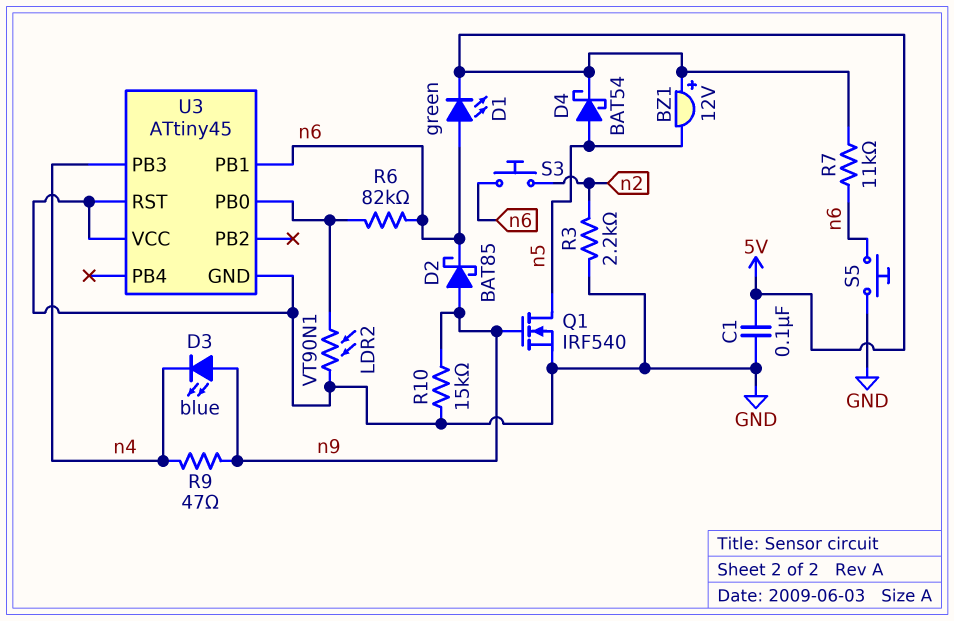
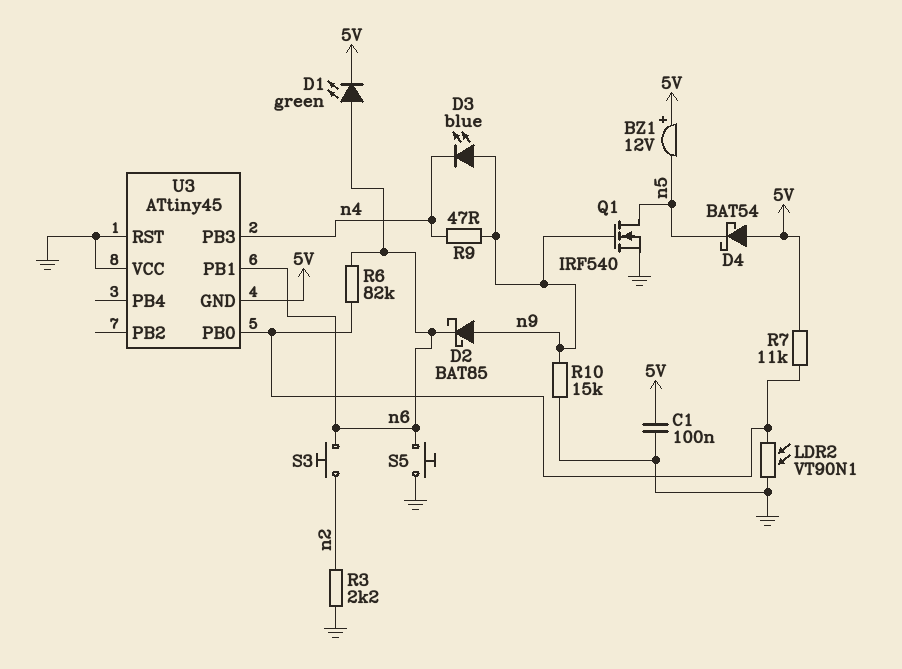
D4: schottky BAT54 (A n5, K 5V) -> schottky BAT54 (A 5V, K n5)
R7: 11k (5V, n6) -> 11k (5V, U3/PB0)
U3 pin GND: GND -> 5V

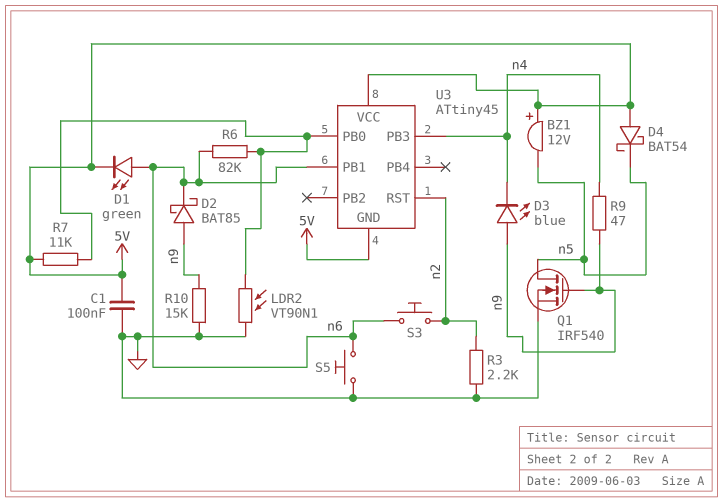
U3 pin RST: GND -> n2
U3 pin VCC: GND -> 5V

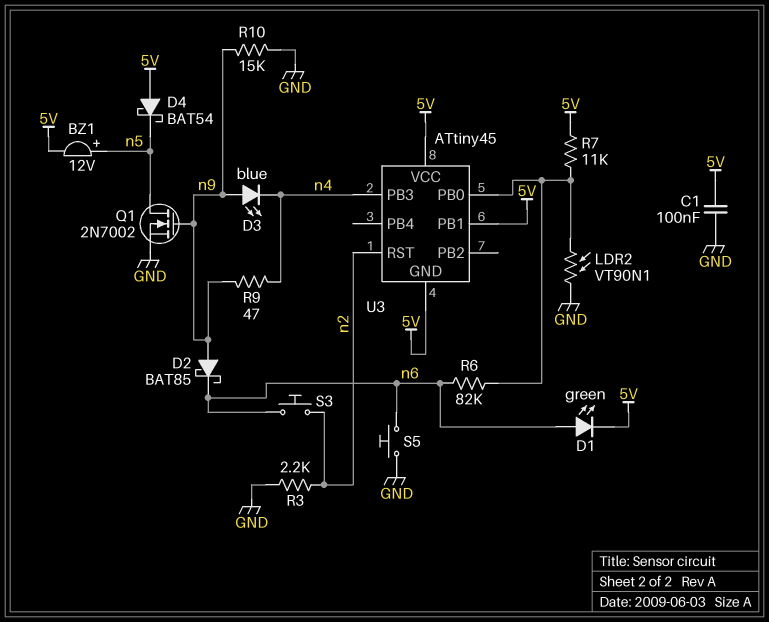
BZ1: buzzer 12V (plus 5V, minus n5) -> buzzer 12V (plus n5, minus 5V)
Q1: NMOS IRF540 (G n9, D n5, S GND) -> NMOS 2N7002 (G n9, D n5, S GND)
U3 pin PB1: n6 -> 5V

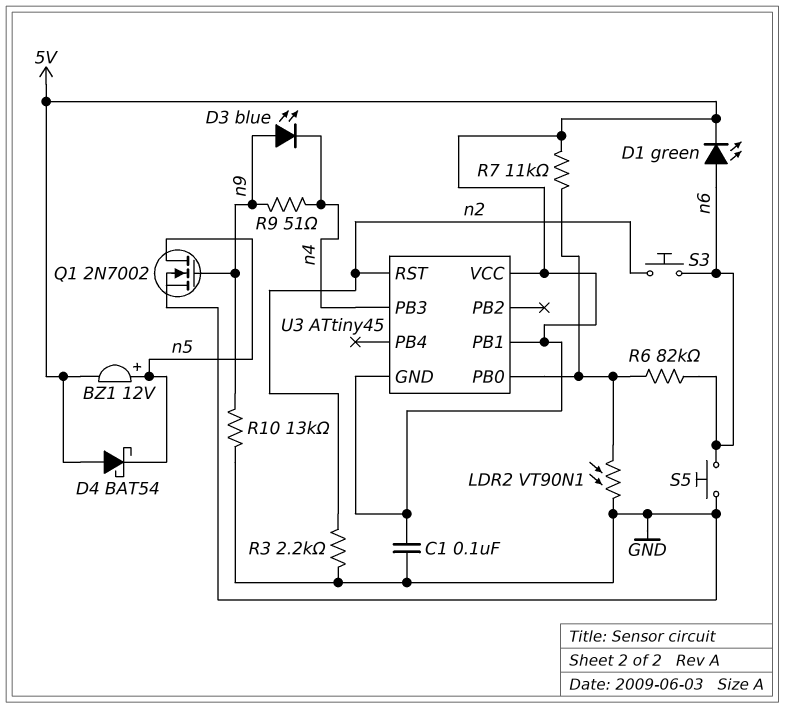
D2: schottky BAT85 (A n9, K n6) -> none
R9: 47 (n4, n9) -> 51 (n4, n9)
R10: 15k (GND, n9) -> 13k (GND, n9)

